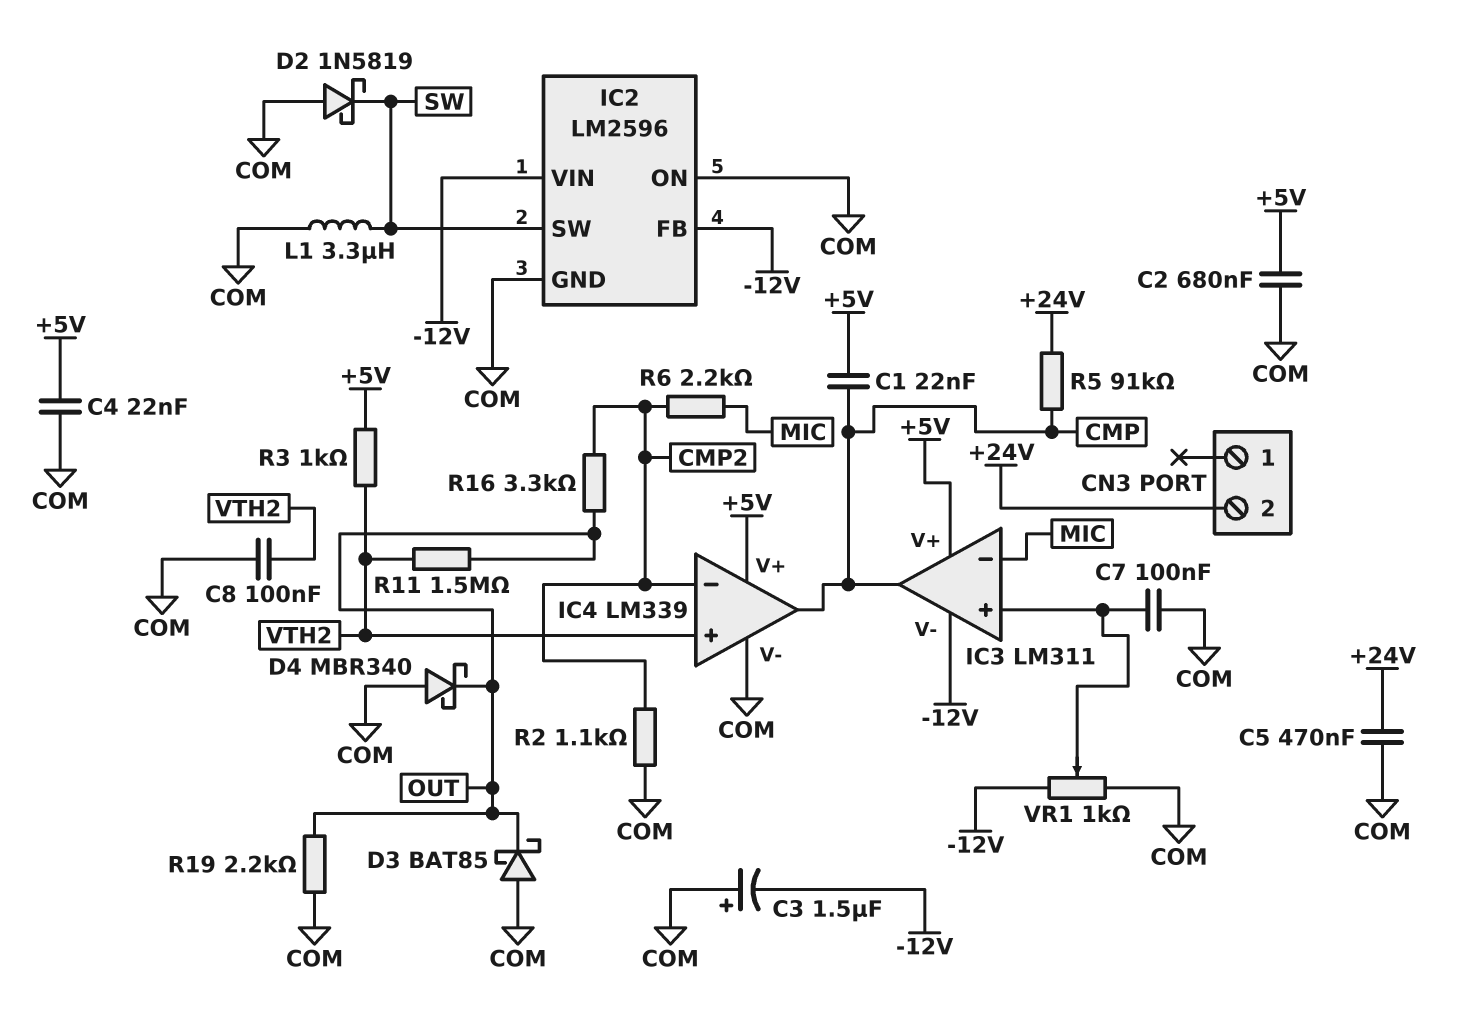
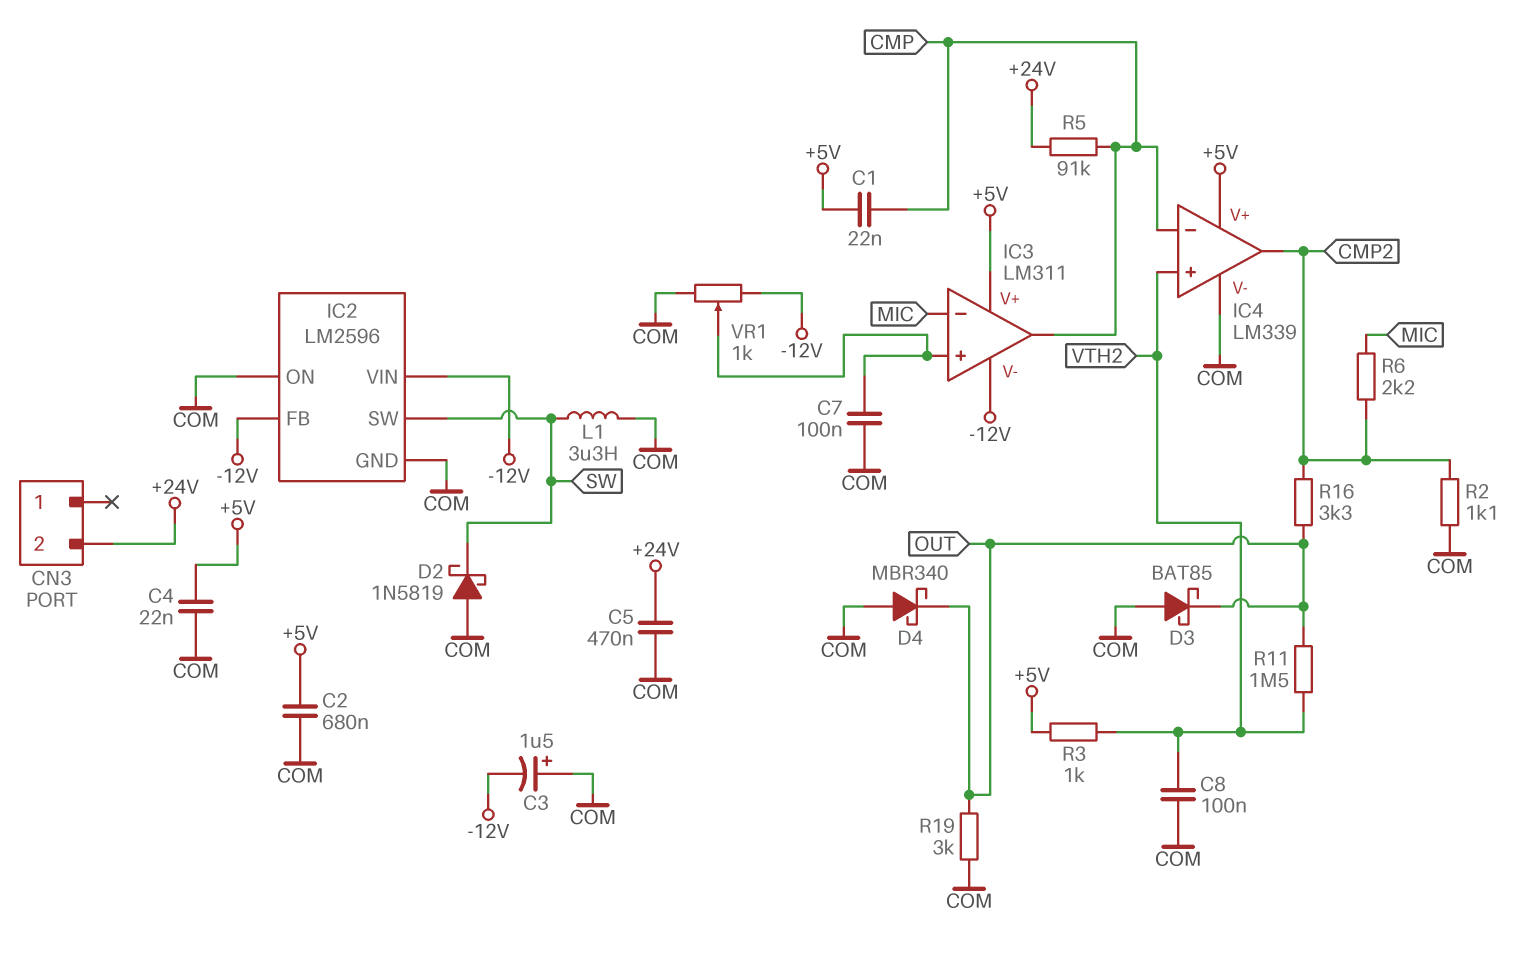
IC4 pin in-: CMP2 -> CMP
IC4 pin out: CMP -> CMP2
R19: 2.2k (COM, OUT) -> 3k (COM, OUT)

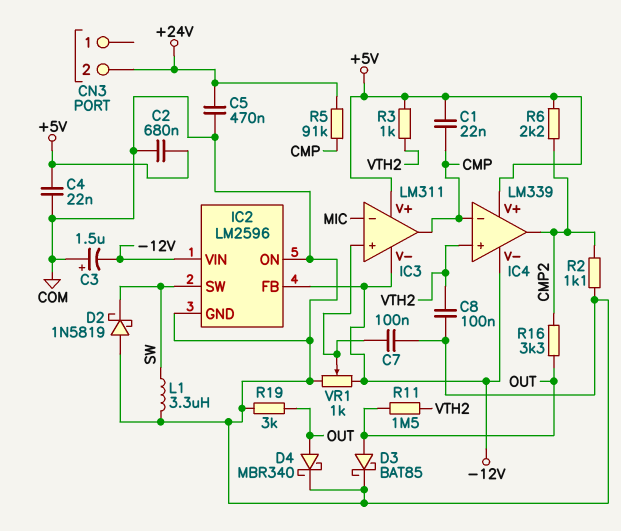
D3: schottky BAT85 (A COM, K OUT) -> schottky BAT85 (A OUT, K COM)
D4: schottky MBR340 (A COM, K OUT) -> schottky MBR340 (A OUT, K COM)
IC4 pin V-: COM -> -12V
R6: 2.2k (CMP2, MIC) -> 2.2k (+5V, CMP2)

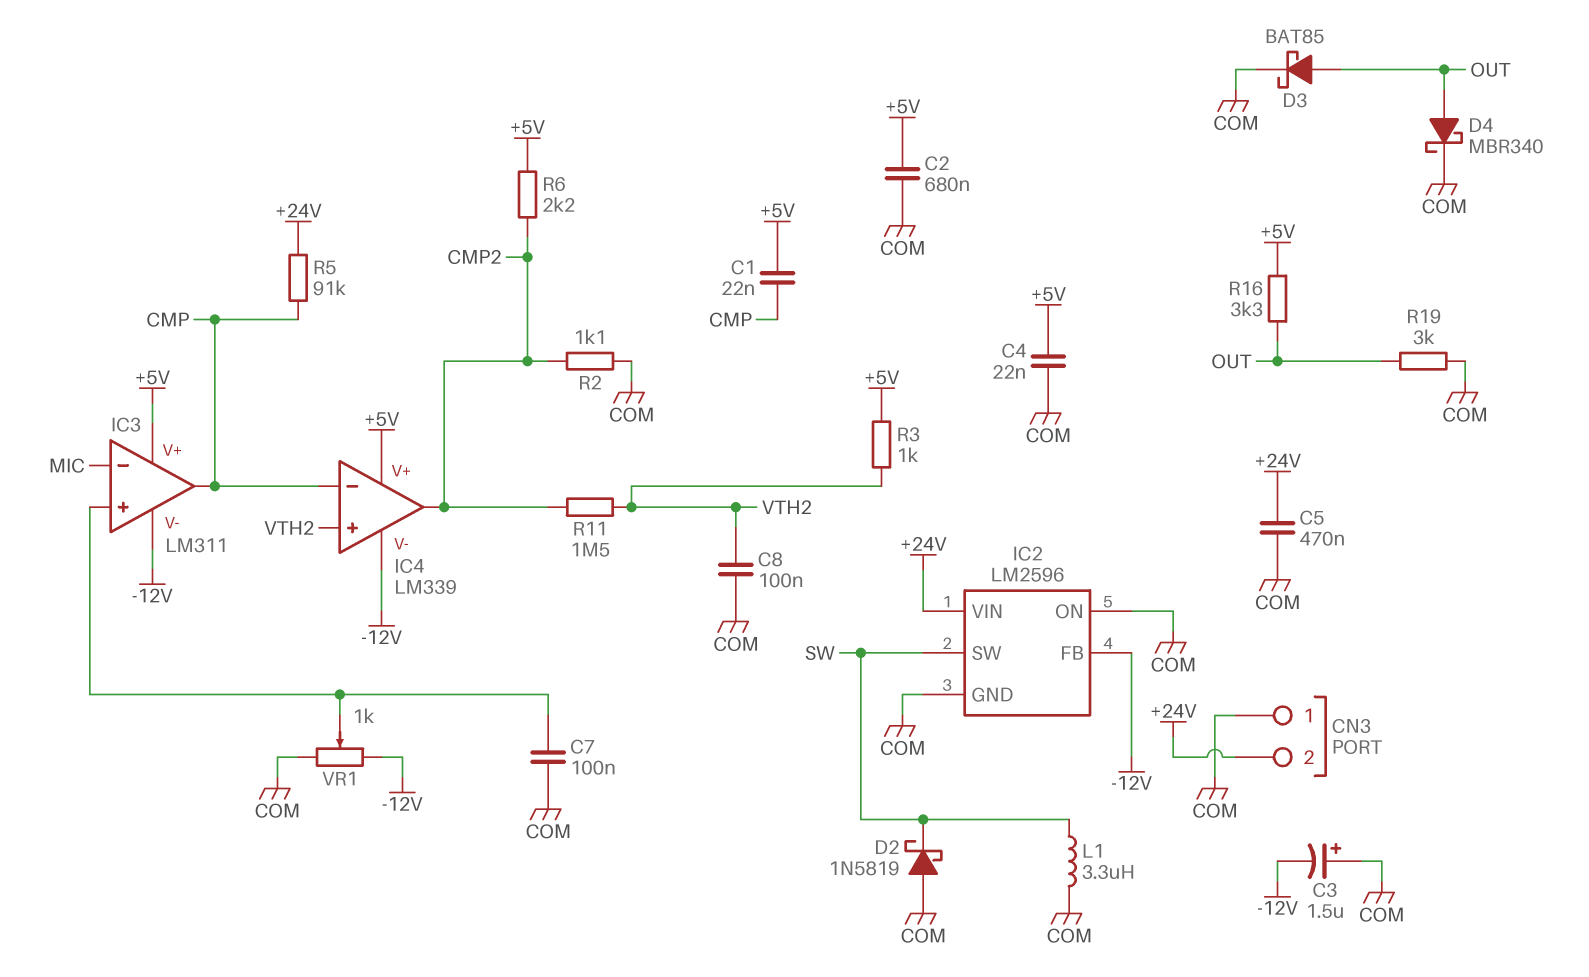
CN3 pin 1: none -> COM
IC2 pin VIN: -12V -> +24V
R11: 1.5M (OUT, VTH2) -> 1.5M (CMP2, VTH2)
R16: 3.3k (CMP2, OUT) -> 3.3k (+5V, OUT)

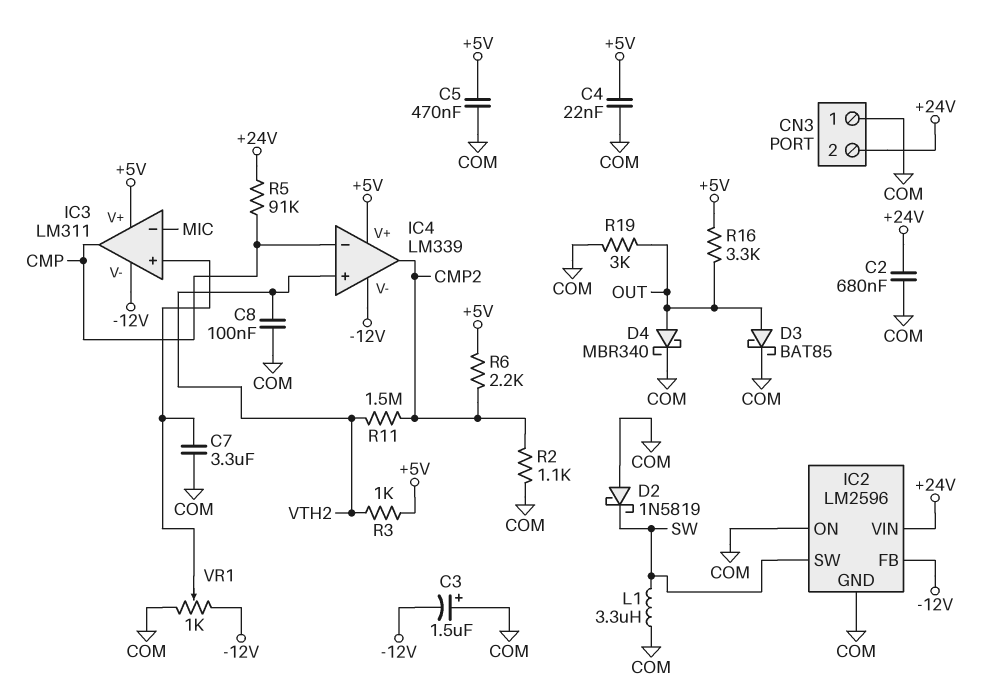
C1: 22nF (+5V, CMP) -> none
C2: 680nF (+5V, COM) -> 680nF (+24V, COM)
C5: 470nF (+24V, COM) -> 470nF (+5V, COM)
C7: 100nF (COM, IC3/in+) -> 3.3uF (COM, IC3/in+)

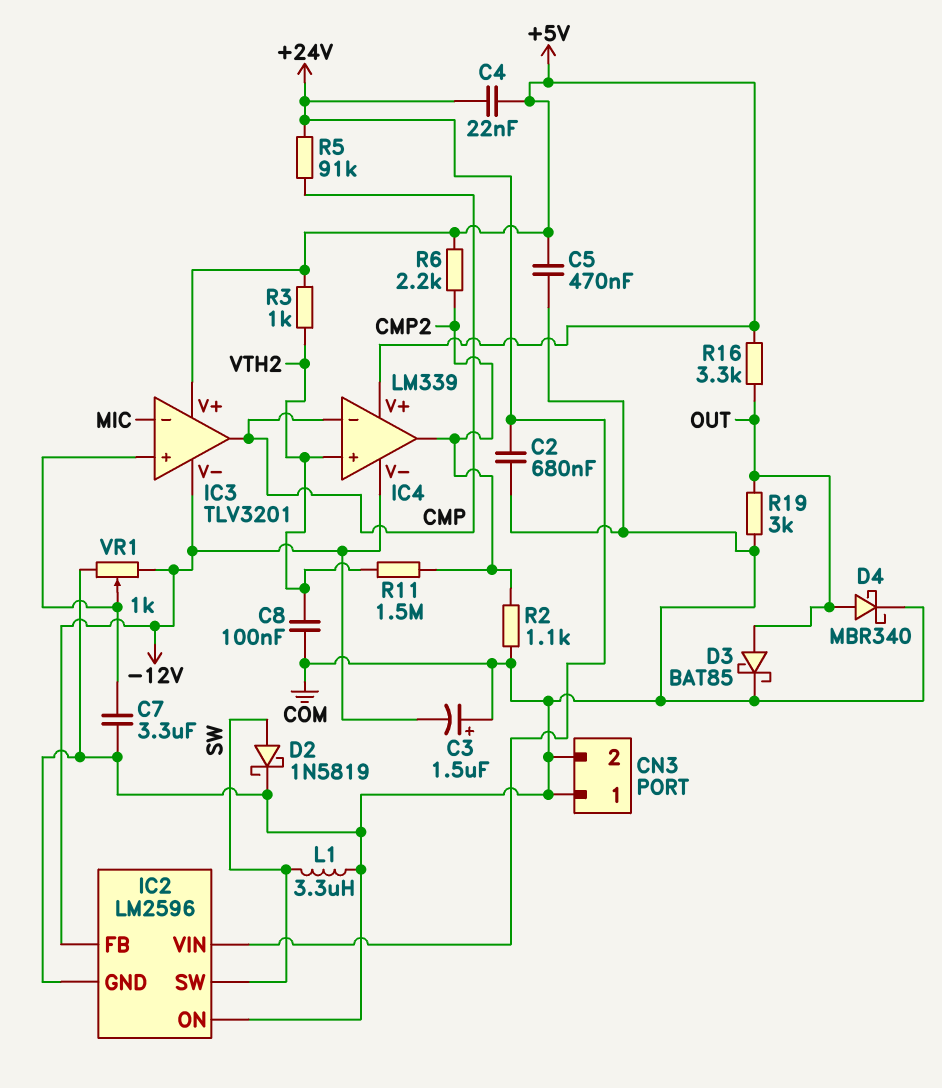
C4: 22nF (+5V, COM) -> 22nF (+5V, +24V)
CN3 pin 2: +24V -> COM
D2: schottky 1N5819 (A COM, K SW) -> schottky 1N5819 (A SW, K COM)
IC3: LM311 -> TLV3201

